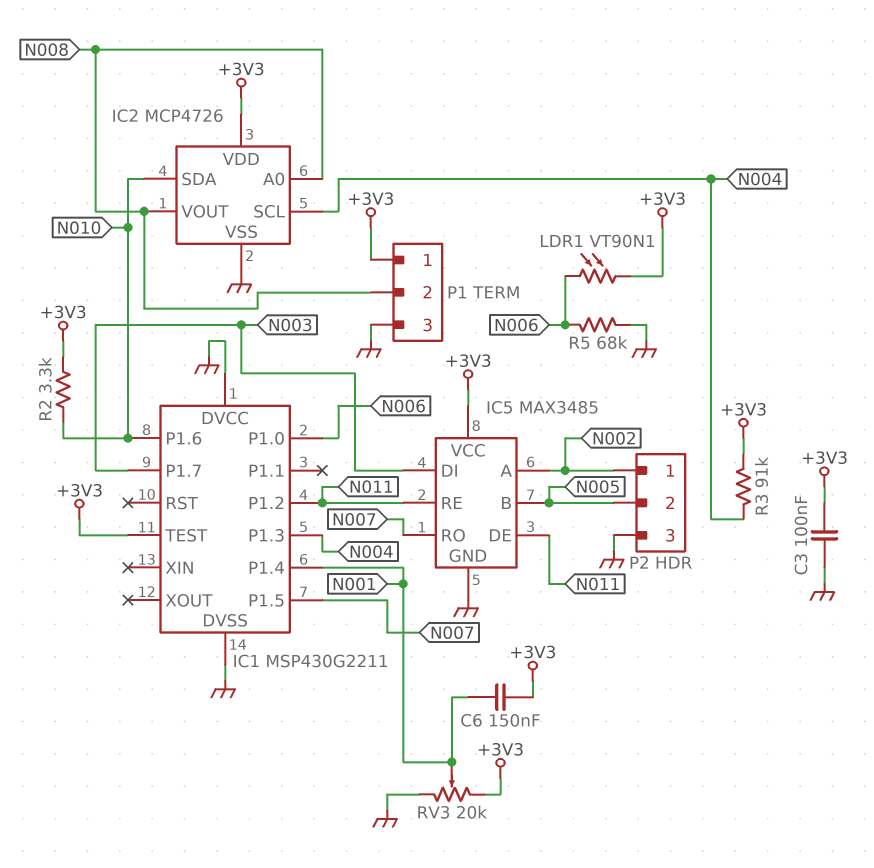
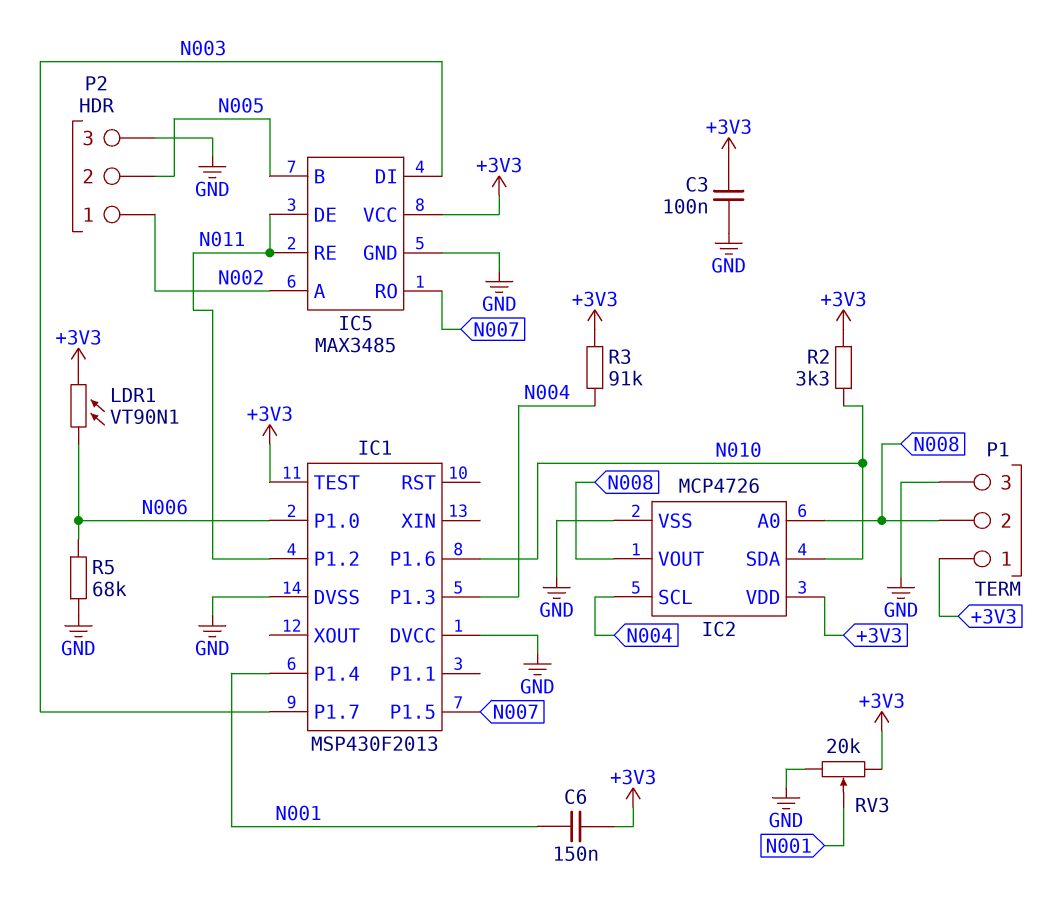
IC1: MSP430G2211 -> MSP430F2013

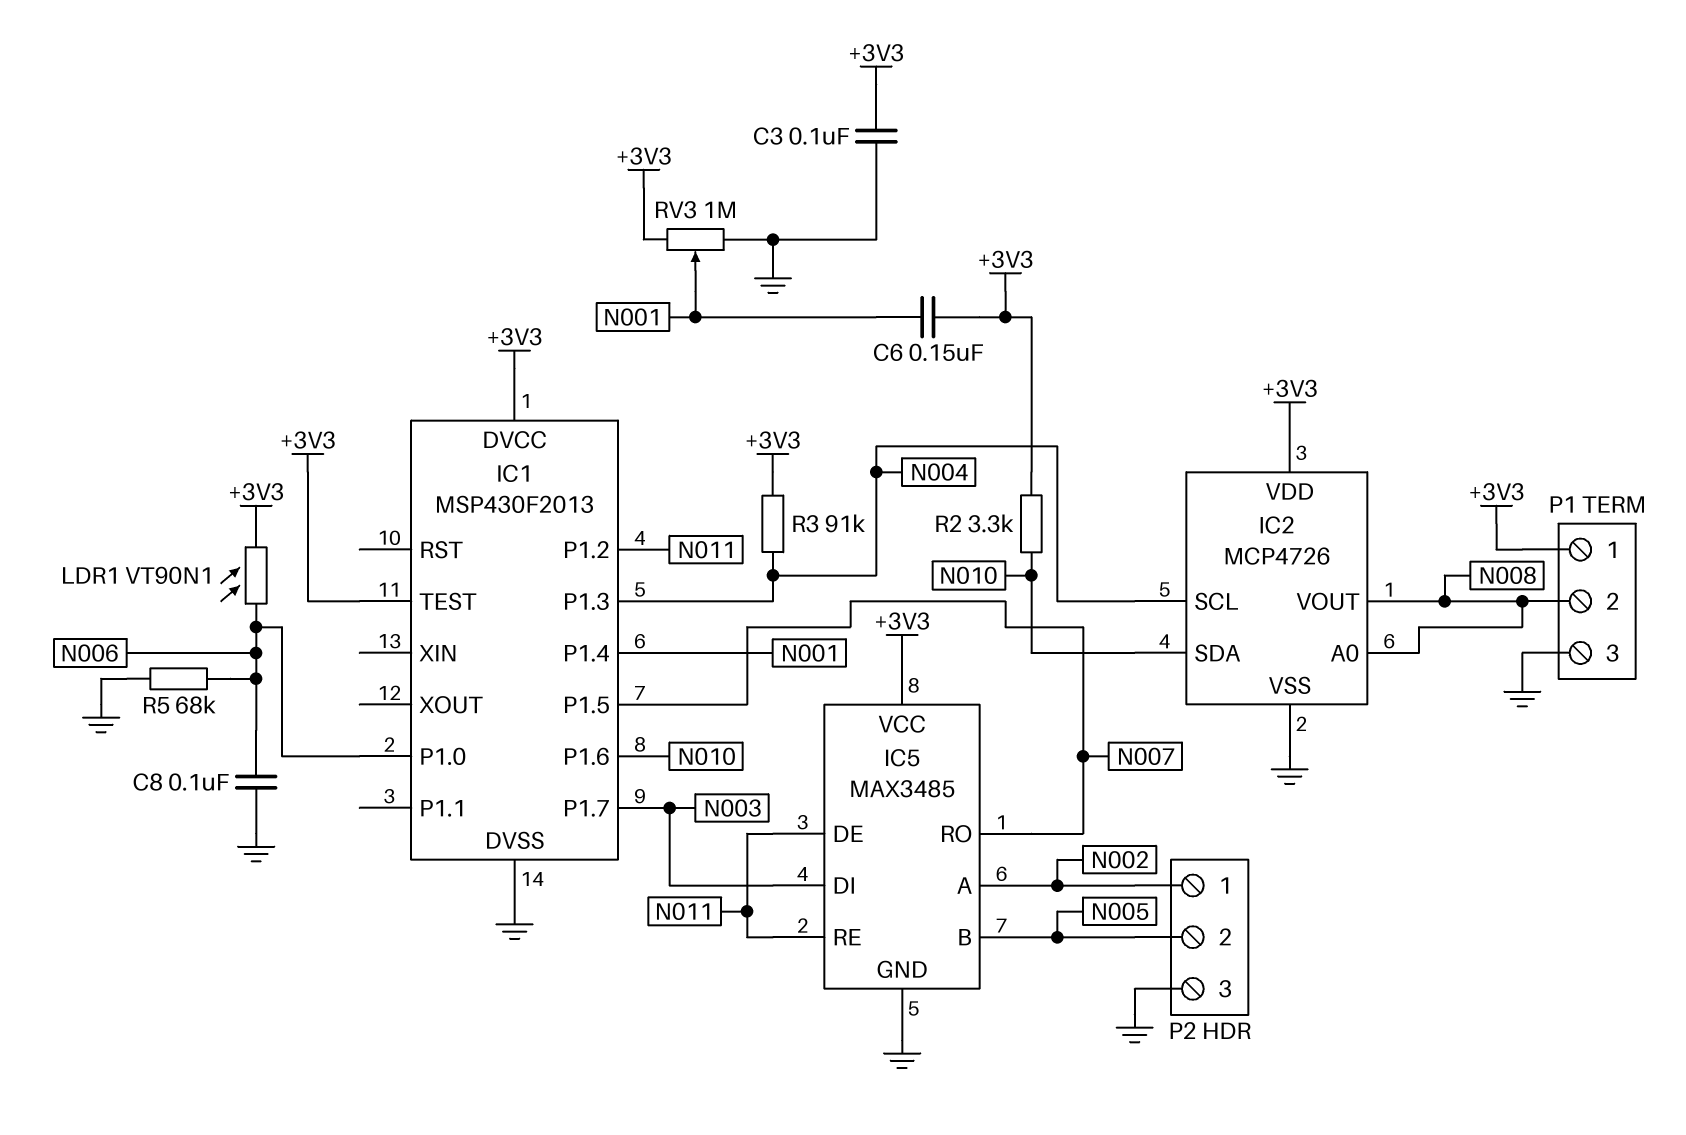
C8: none -> 100nF (GND, N006)
IC1 pin DVCC: GND -> +3V3
RV3: 20k (+3V3, GND, wiper N001) -> 1M (+3V3, GND, wiper N001)

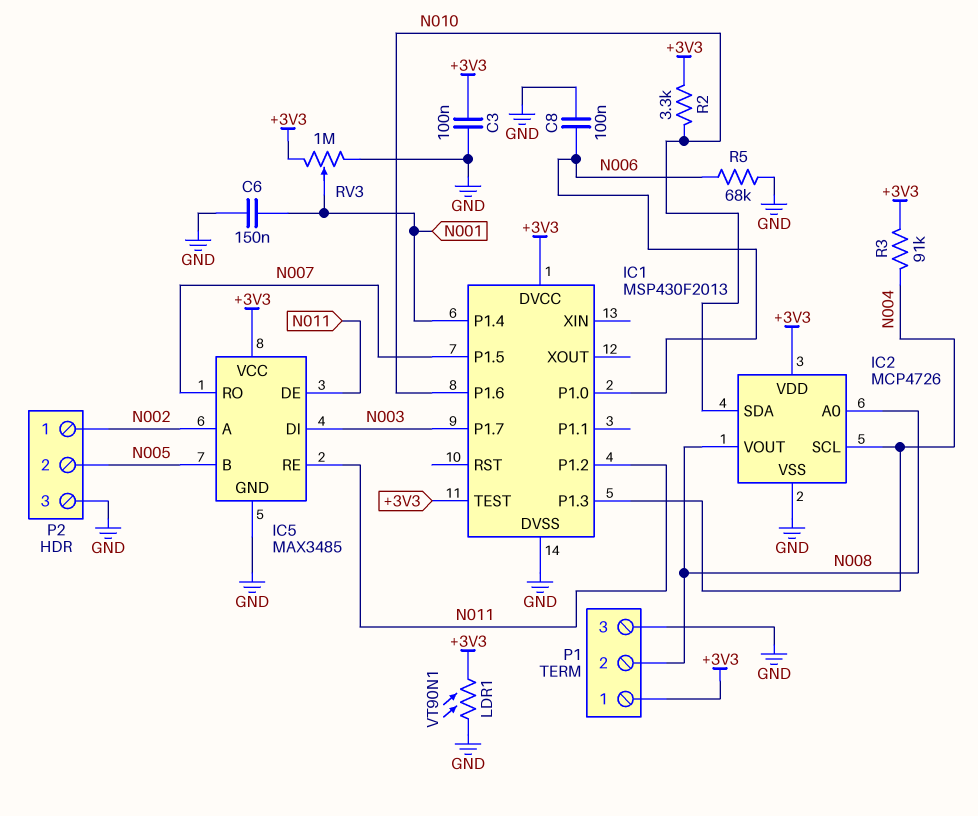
C6: 150nF (+3V3, N001) -> 150nF (GND, N001)
LDR1: VT90N1 (+3V3, N006) -> VT90N1 (+3V3, GND)

